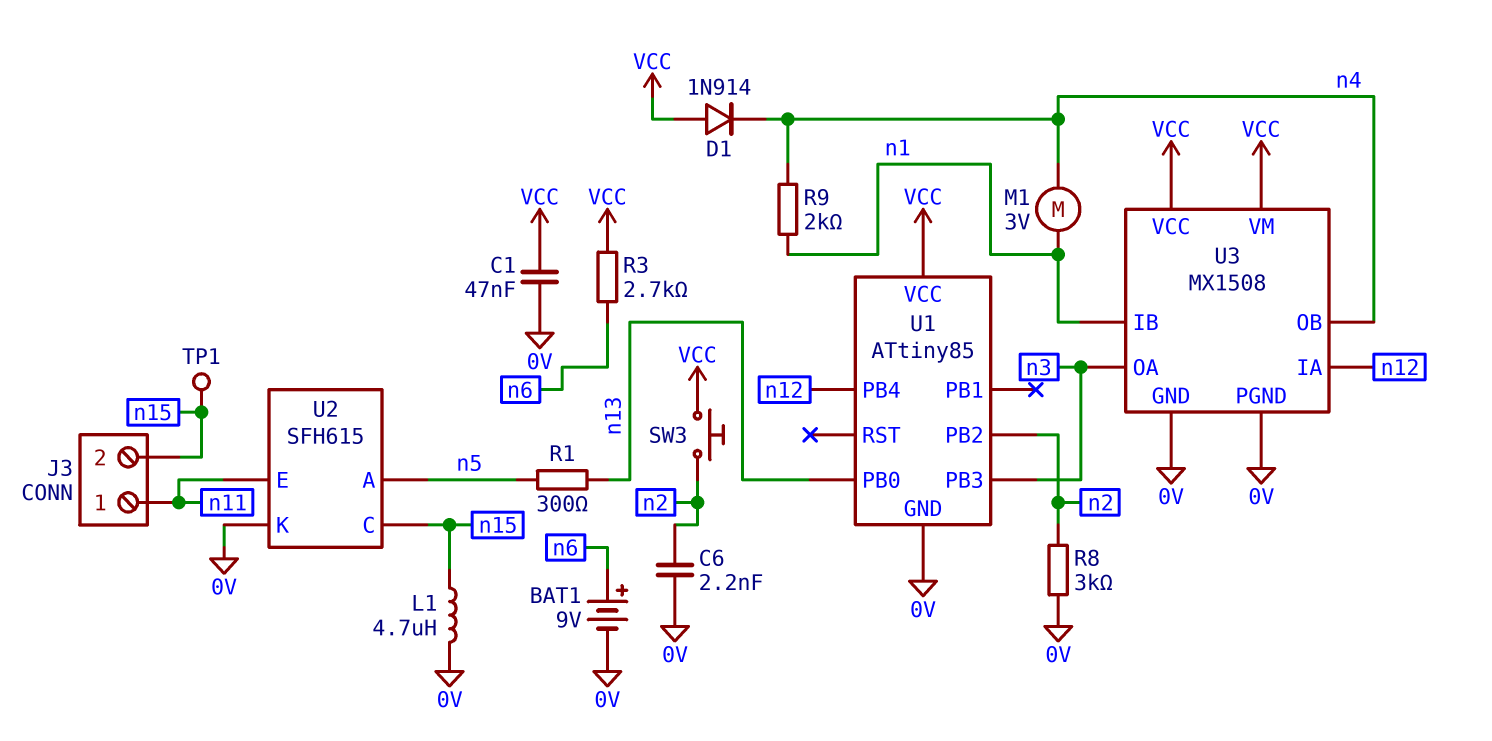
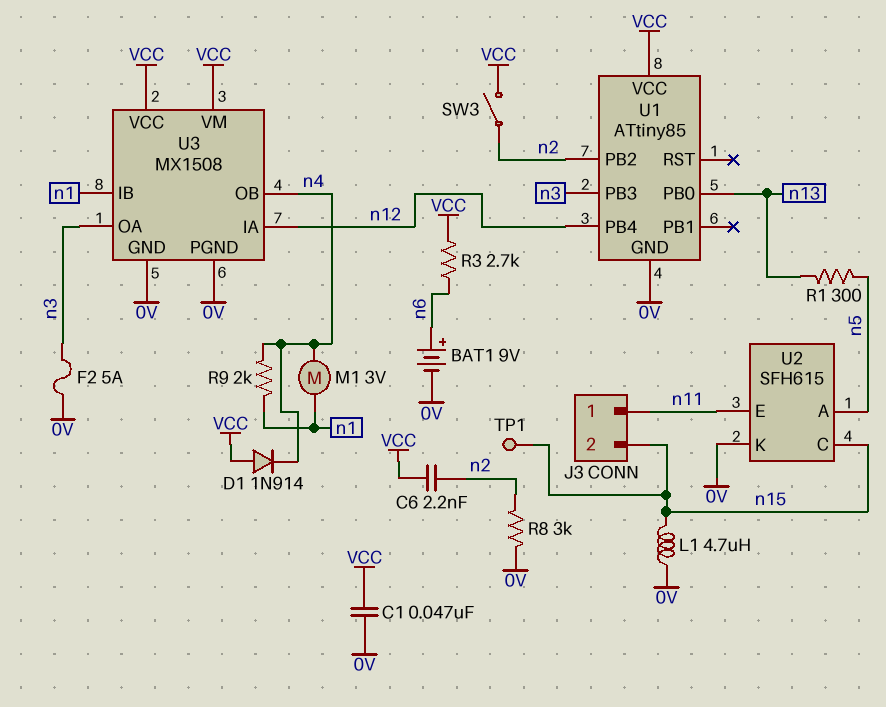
C6: 2.2nF (0V, n2) -> 2.2nF (VCC, n2)
F2: none -> 5A (0V, n3)
SW3: button (VCC, n2) -> switch (VCC, n2)

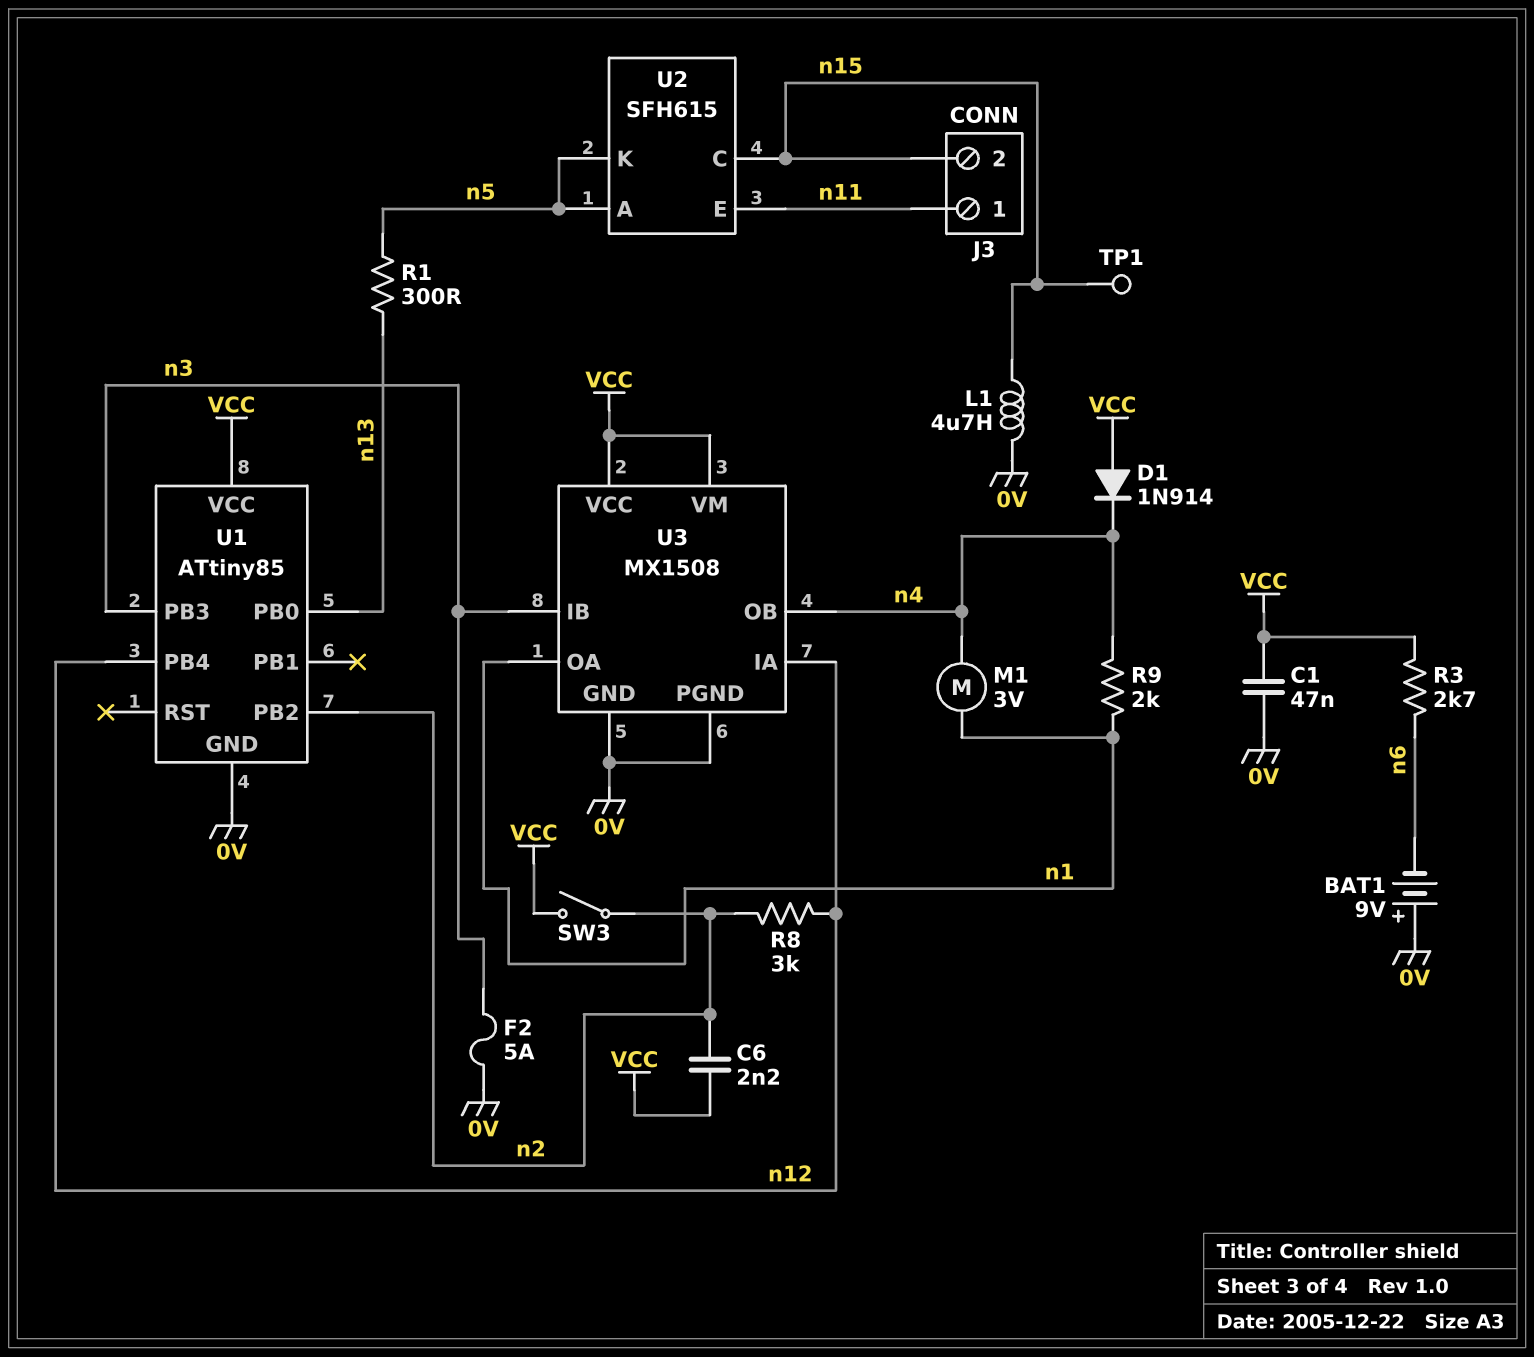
BAT1: 9V (plus n6, minus 0V) -> 9V (plus 0V, minus n6)
R8: 3k (0V, n2) -> 3k (n2, n12)
U2 pin K: 0V -> n5
U3 pin IB: n1 -> n3
U3 pin OA: n3 -> n1

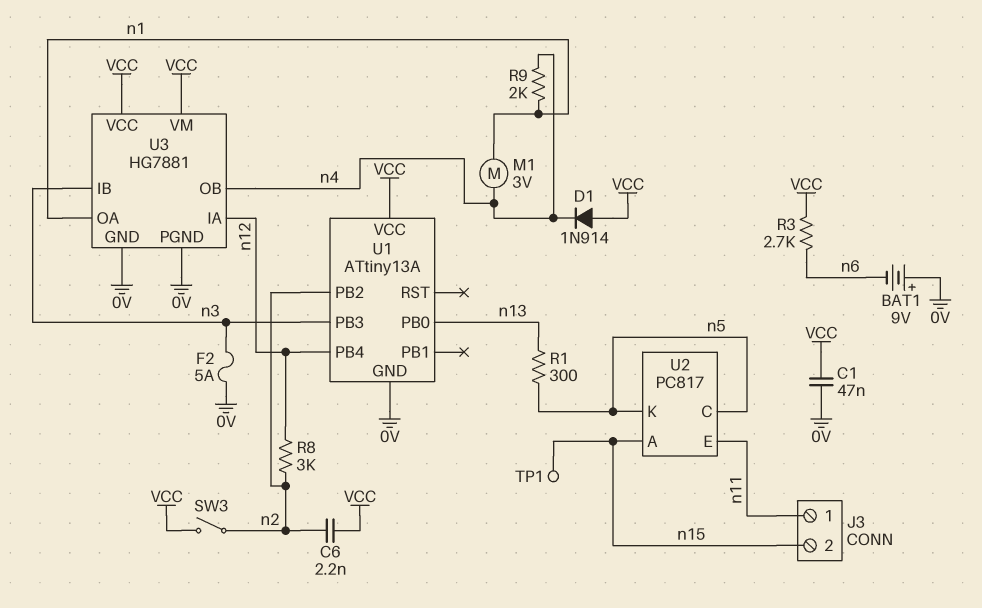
L1: 4.7uH (0V, n15) -> none
U1: ATtiny85 -> ATtiny13A
U2: SFH615 -> PC817
U2 pin A: n5 -> n15
U2 pin C: n15 -> n5
U3: MX1508 -> HG7881

